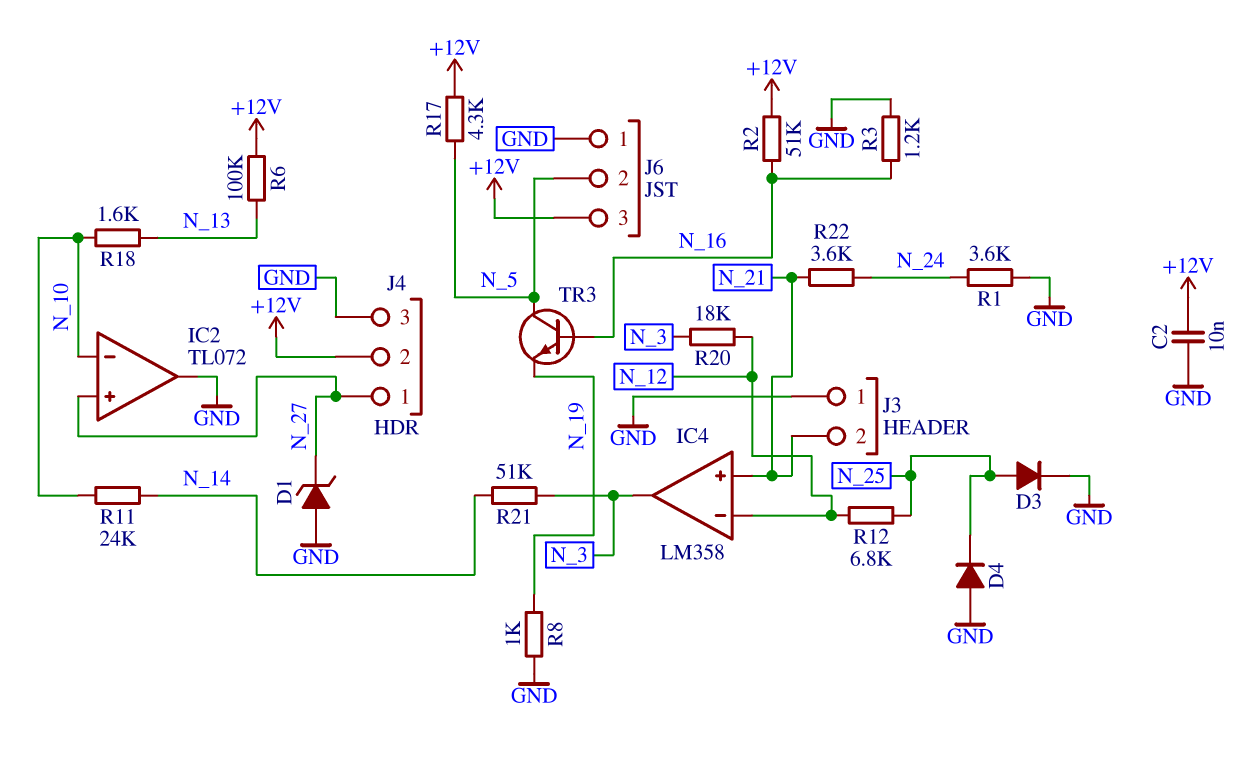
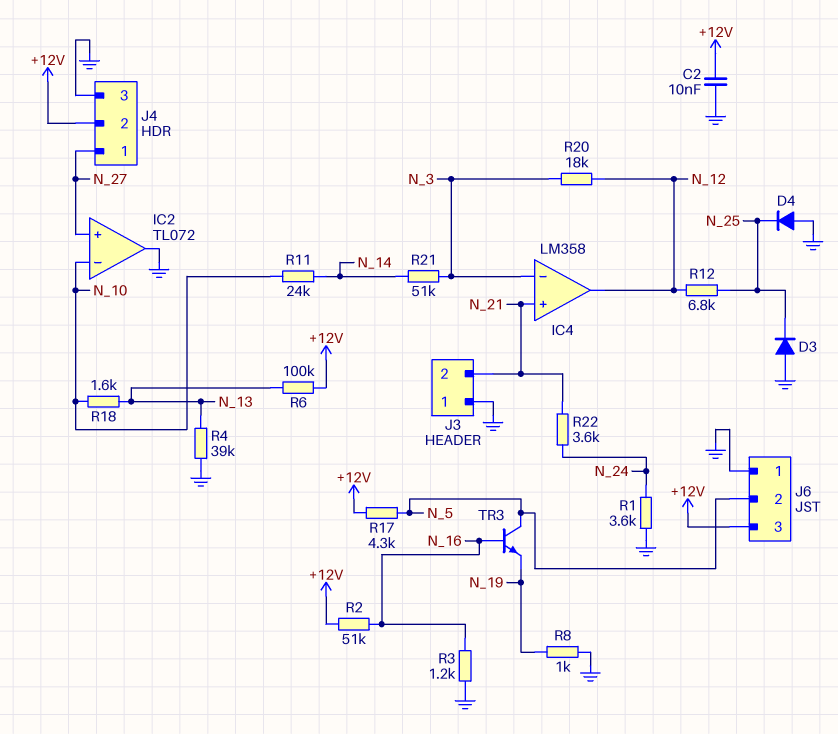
D1: zener (A GND, K N_27) -> none
D3: diode (A N_25, K GND) -> diode (A GND, K N_25)
IC4 pin in-: N_12 -> N_3
IC4 pin out: N_3 -> N_12
R4: none -> 39k (GND, N_13)

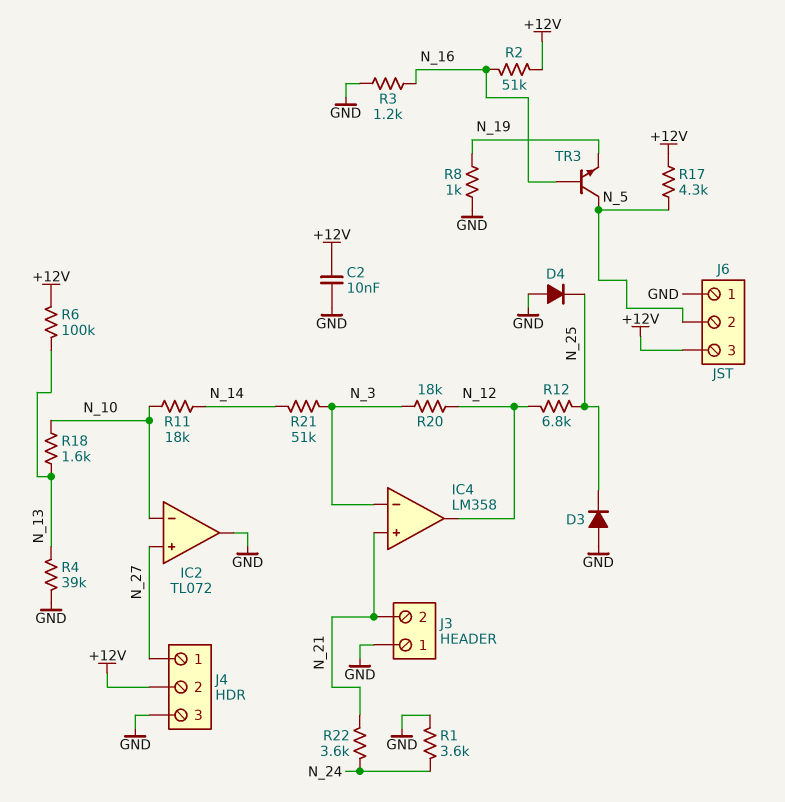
R11: 24k (N_10, N_14) -> 18k (N_10, N_14)

